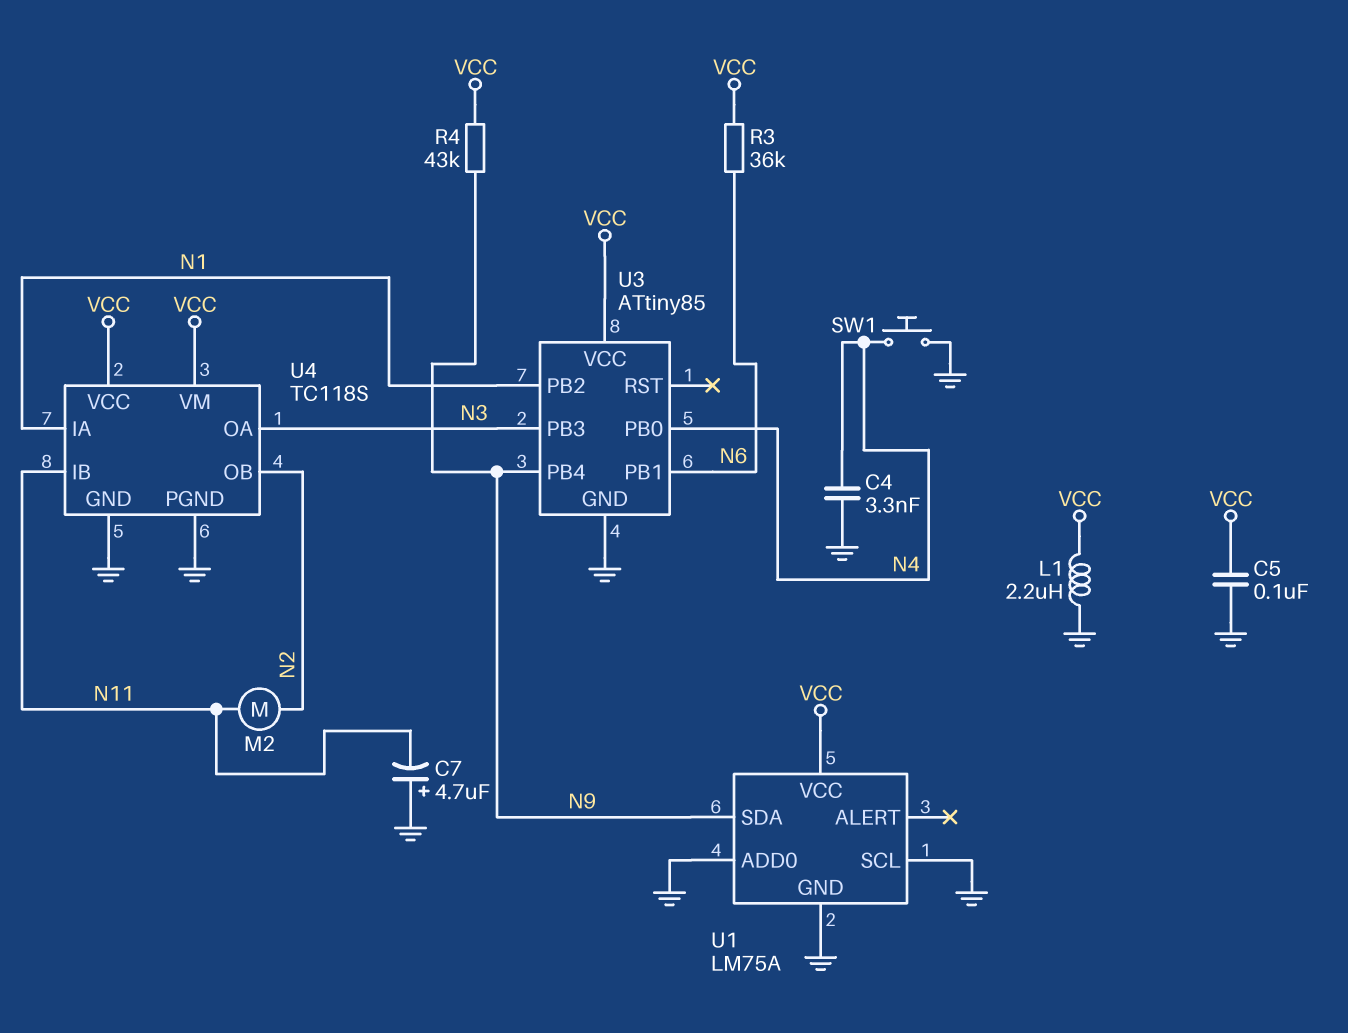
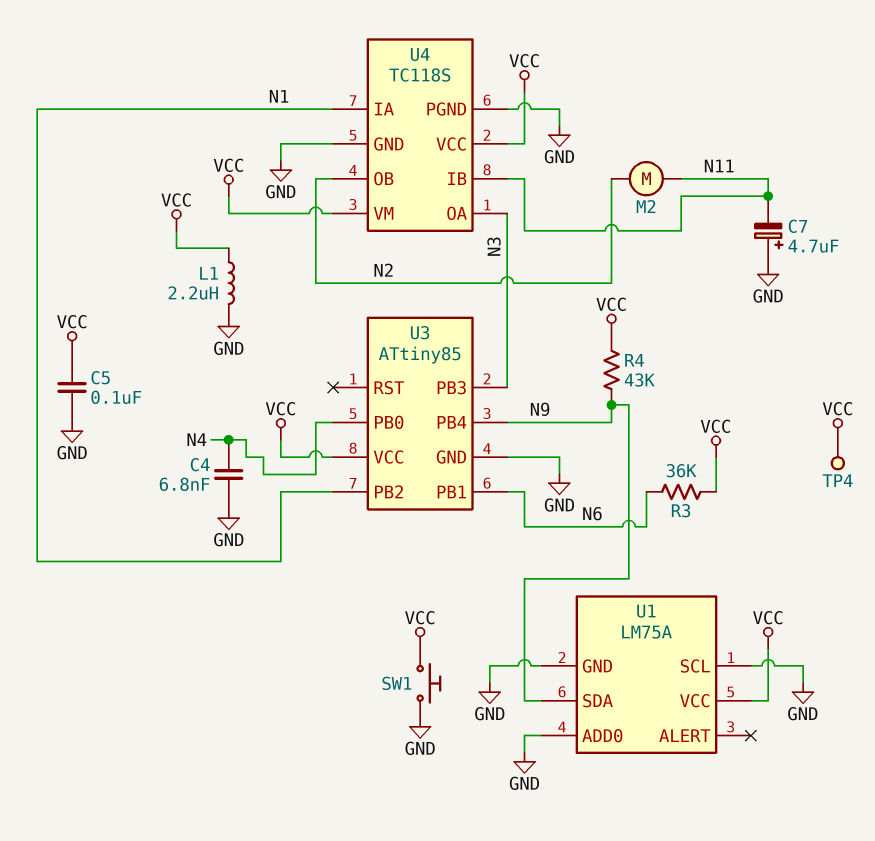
C4: 3.3nF (GND, N4) -> 6.8nF (GND, N4)
SW1: button (GND, N4) -> button (GND, VCC)
TP4: none -> test point (VCC)

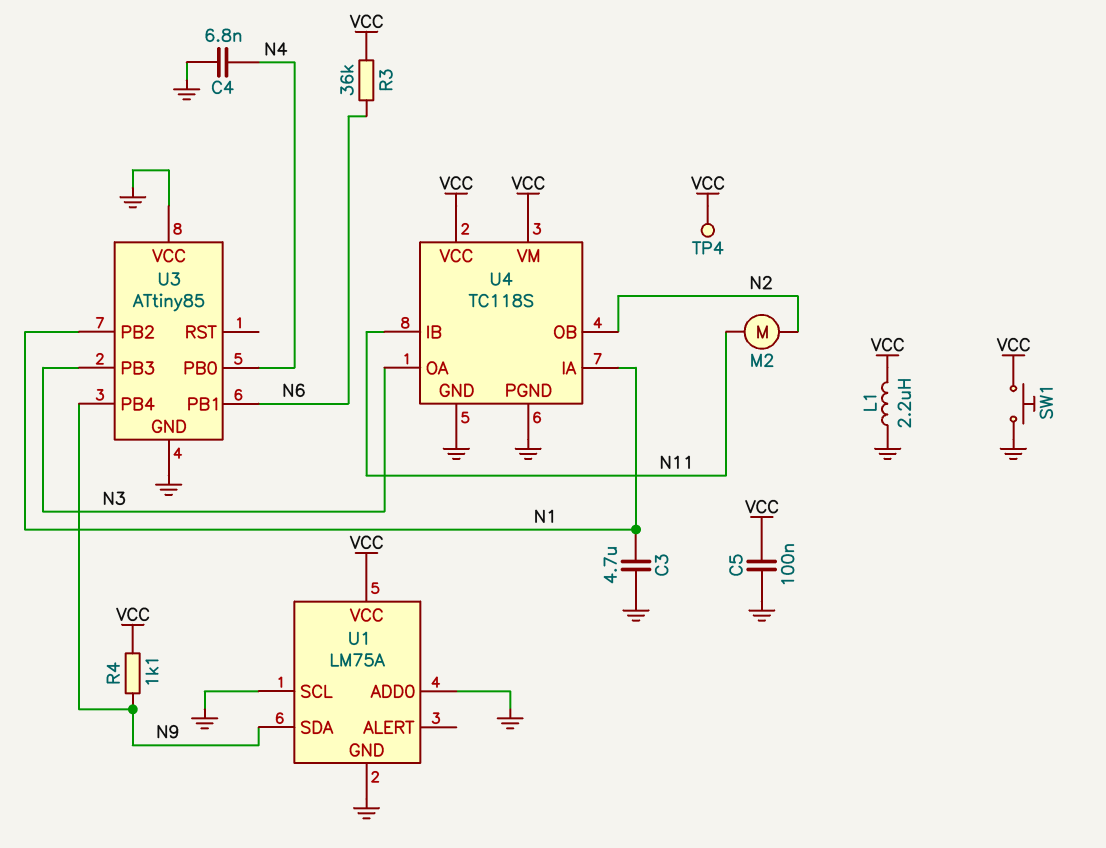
C3: none -> 4.7uF (GND, N1)
C7: 4.7uF (plus GND, minus N11) -> none
R4: 43k (N9, VCC) -> 1.1k (N9, VCC)
U3 pin VCC: VCC -> GND

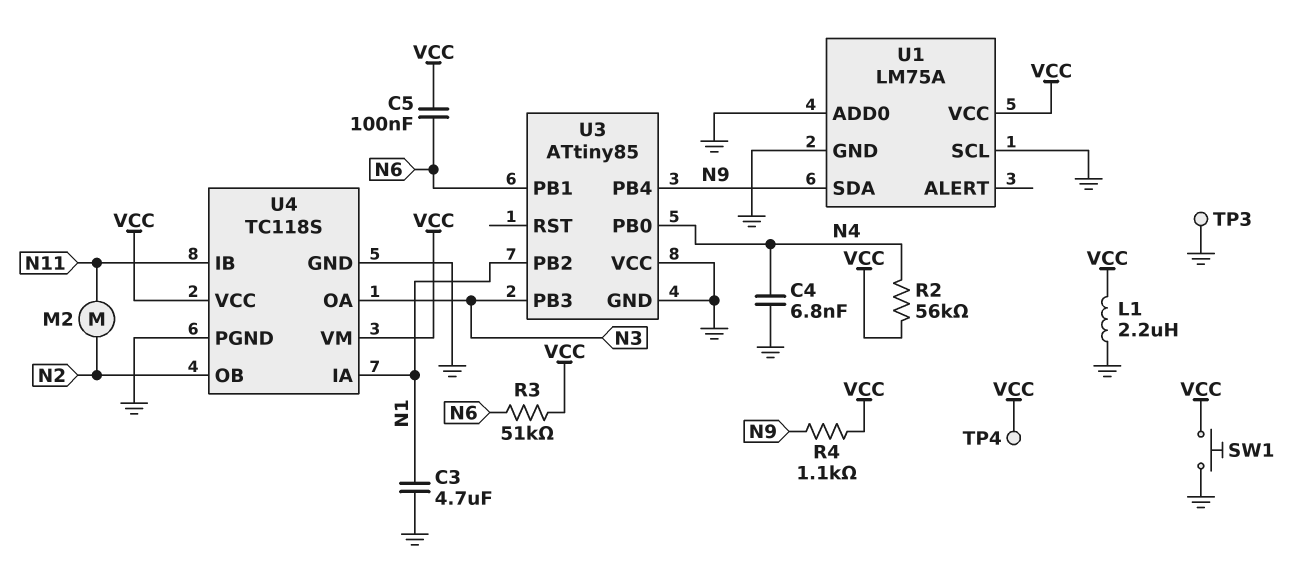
C5: 100nF (GND, VCC) -> 100nF (N6, VCC)
R2: none -> 56k (N4, VCC)
R3: 36k (N6, VCC) -> 51k (N6, VCC)
TP3: none -> test point (GND)

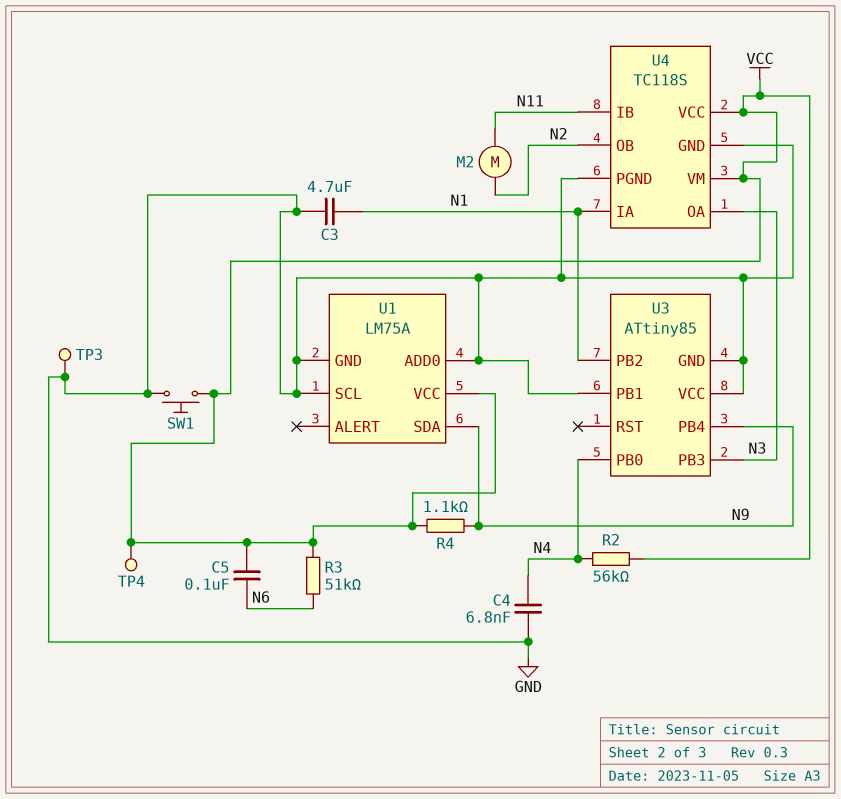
L1: 2.2uH (GND, VCC) -> none
U3 pin PB1: N6 -> GND

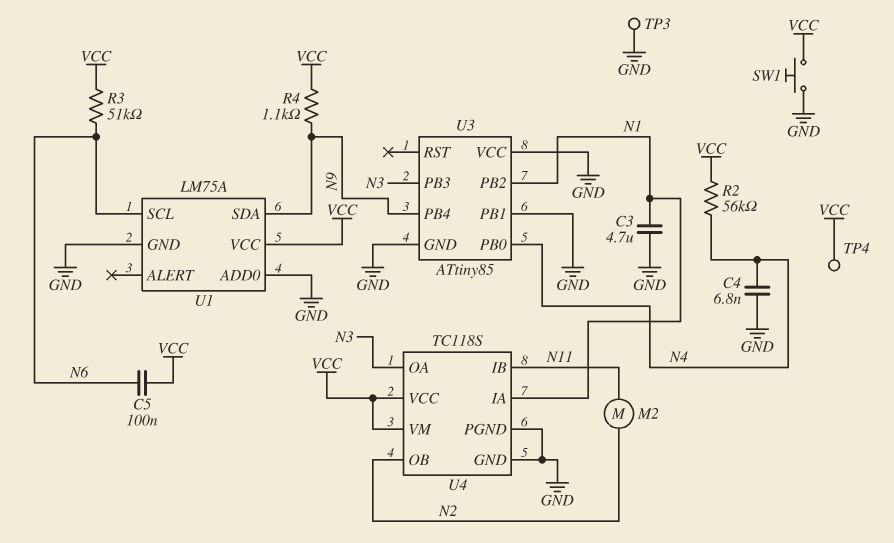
U1 pin SCL: GND -> N6

